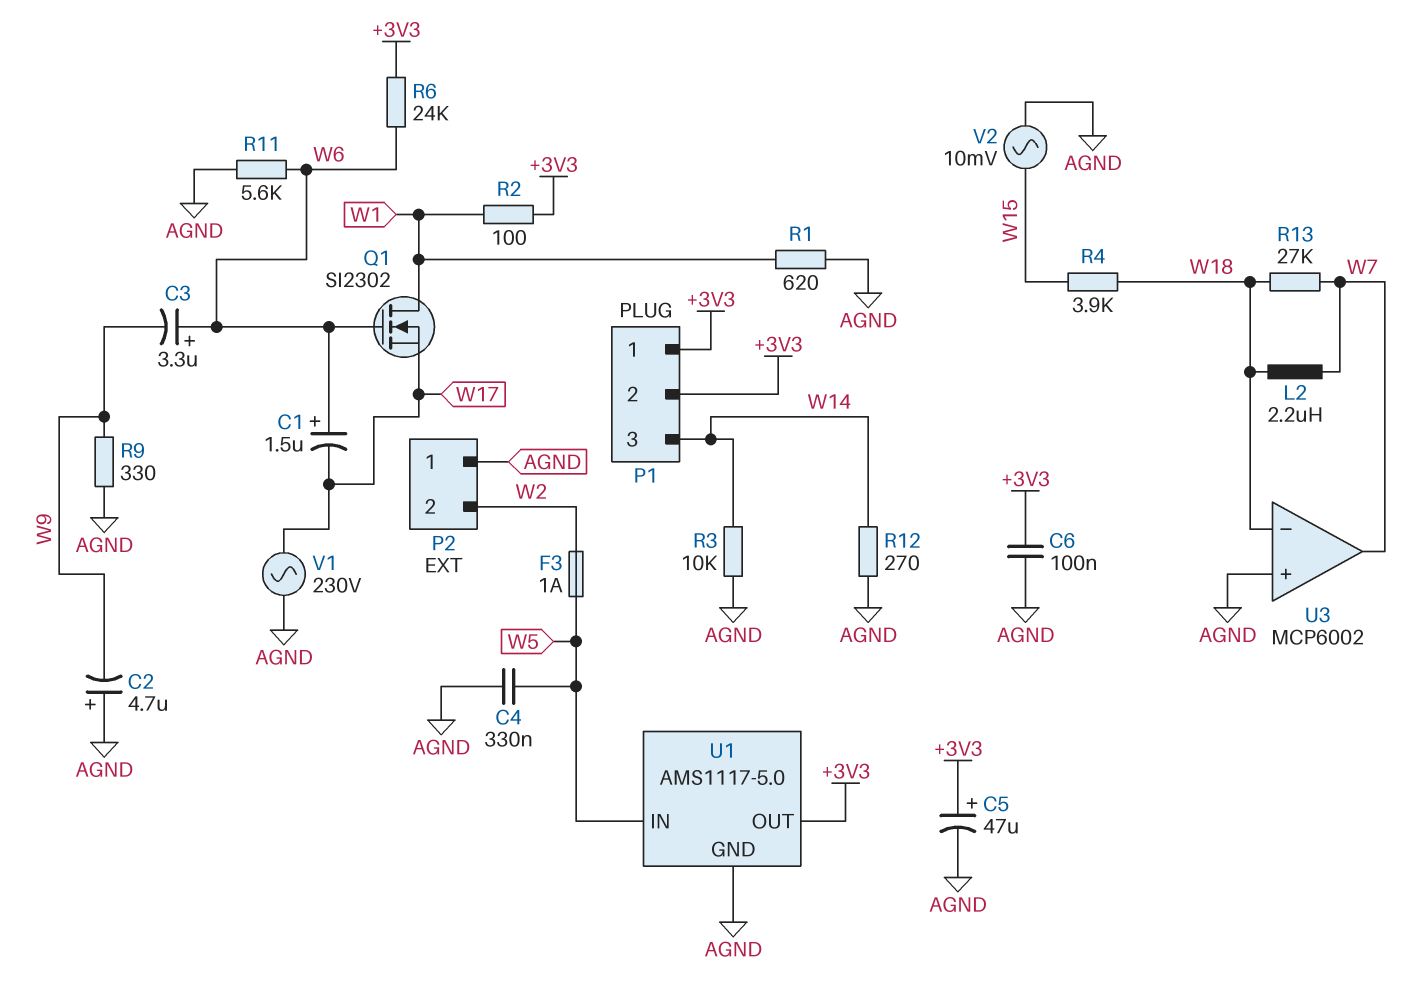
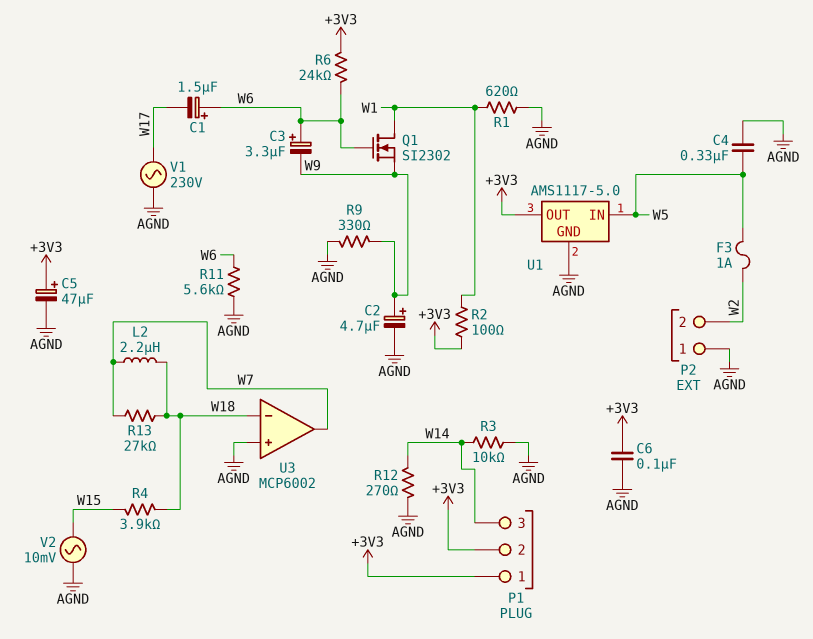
C2: 4.7uF (plus AGND, minus W9) -> 4.7uF (plus W9, minus AGND)
Q1: NMOS SI2302 (G W6, D W1, S W17) -> NMOS SI2302 (G W6, D W1, S W9)

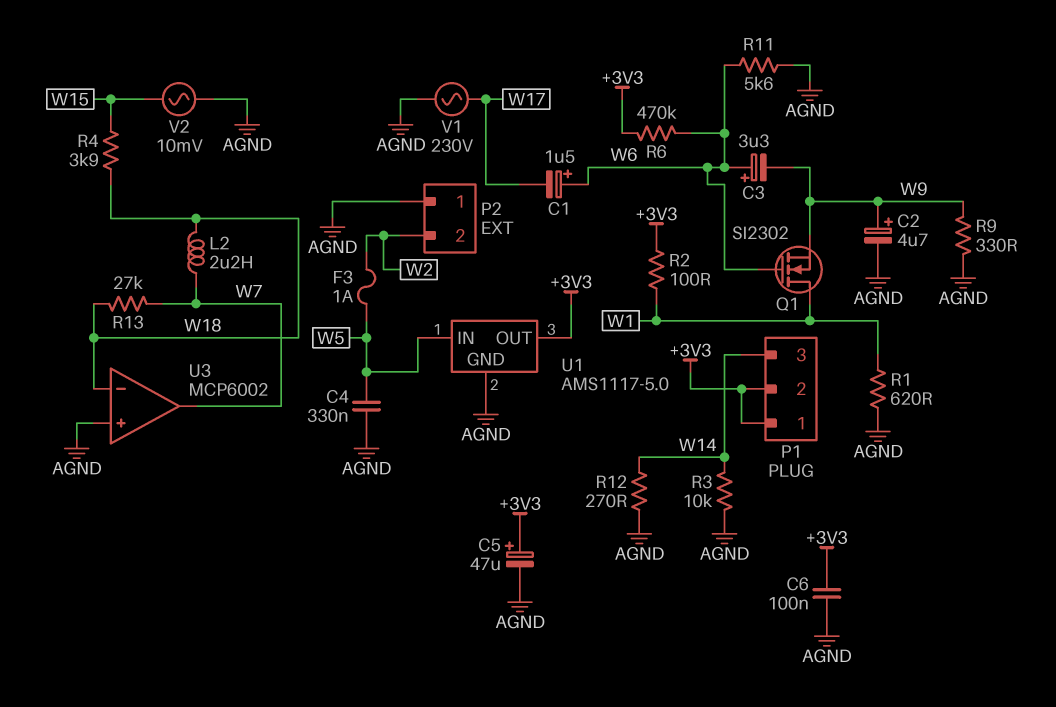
R6: 24k (+3V3, W6) -> 470k (+3V3, W6)

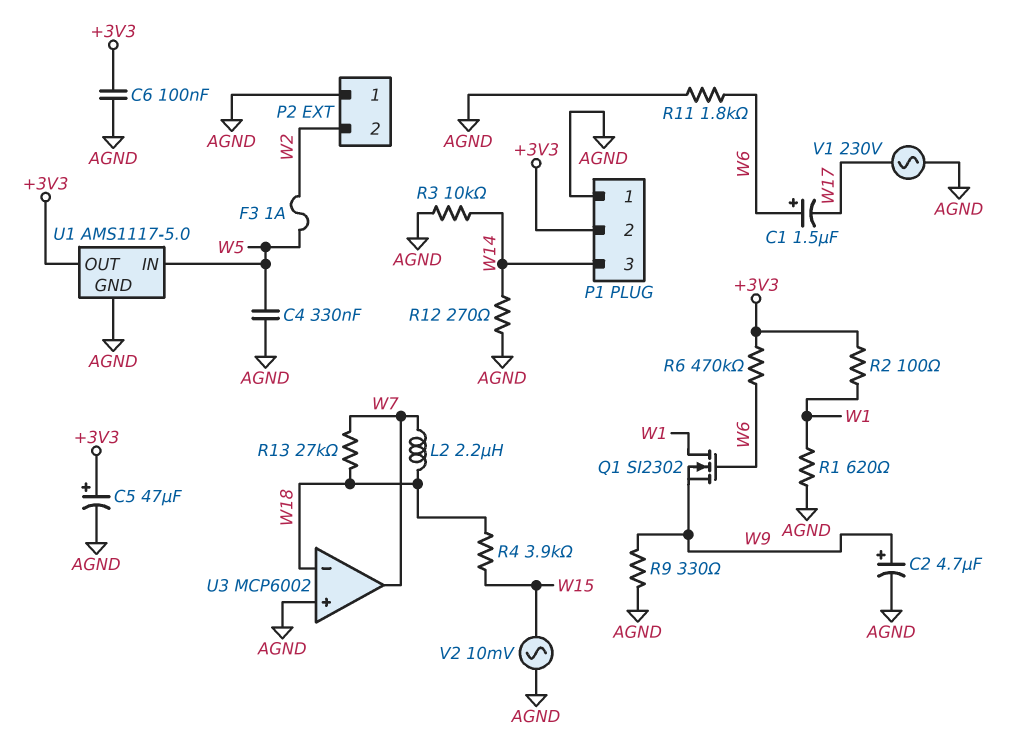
C3: 3.3uF (plus W6, minus W9) -> none
P1 pin 1: +3V3 -> AGND
R11: 5.6k (AGND, W6) -> 1.8k (AGND, W6)

